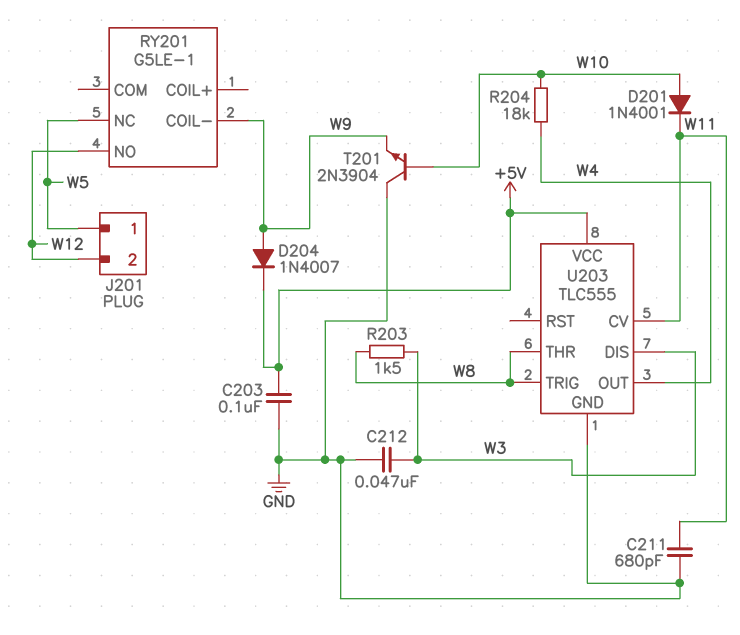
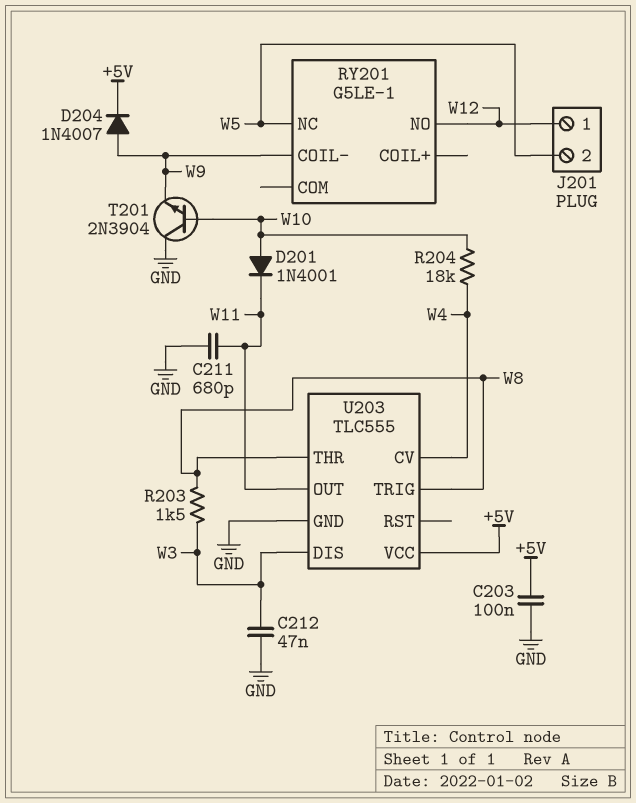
J201 pin 1: W5 -> W12
J201 pin 2: W12 -> W5
U203 pin CV: W11 -> W4
U203 pin OUT: W4 -> W11

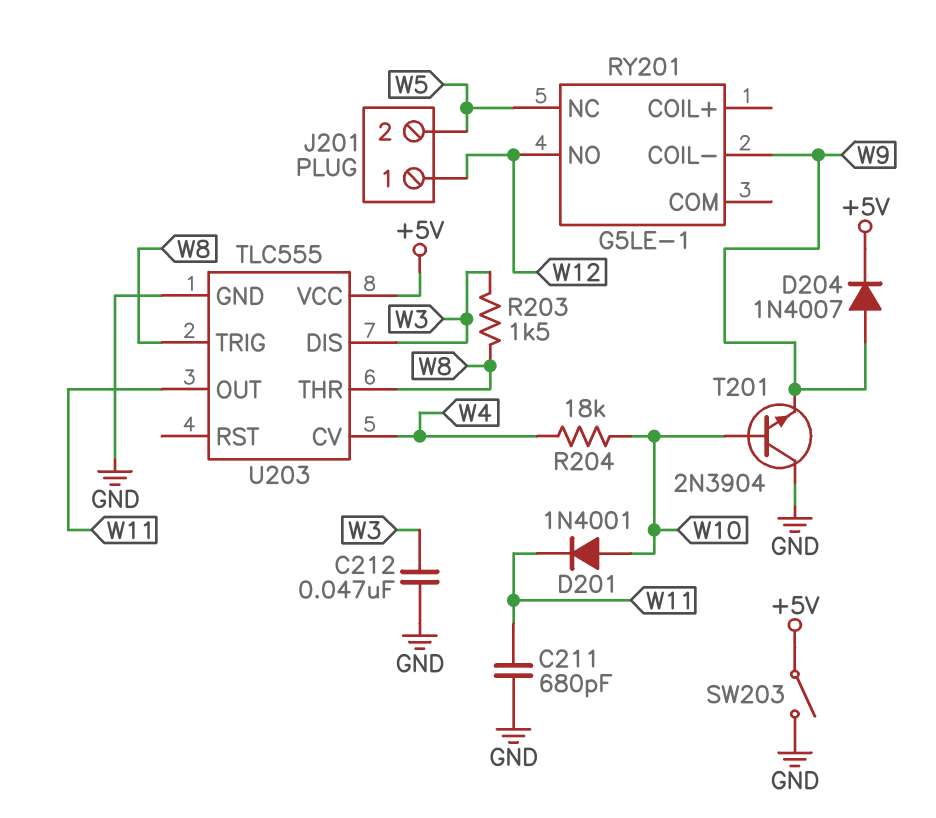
C203: 100nF (+5V, GND) -> none
SW203: none -> switch (+5V, GND)

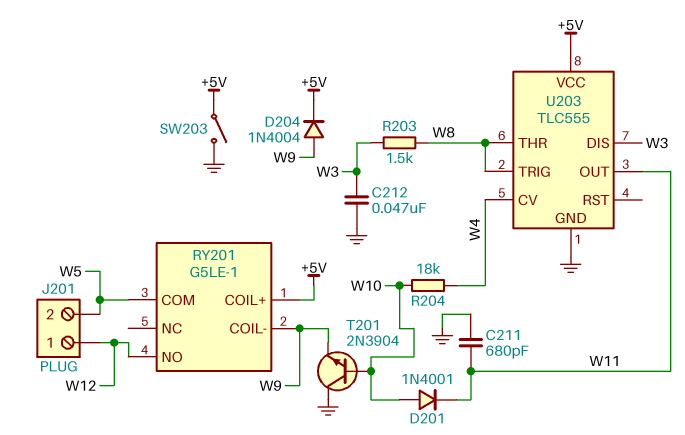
D204: diode 1N4007 (A W9, K +5V) -> diode 1N4004 (A W9, K +5V)
RY201 pin COIL+: none -> +5V
RY201 pin COM: none -> W5
RY201 pin NC: W5 -> none

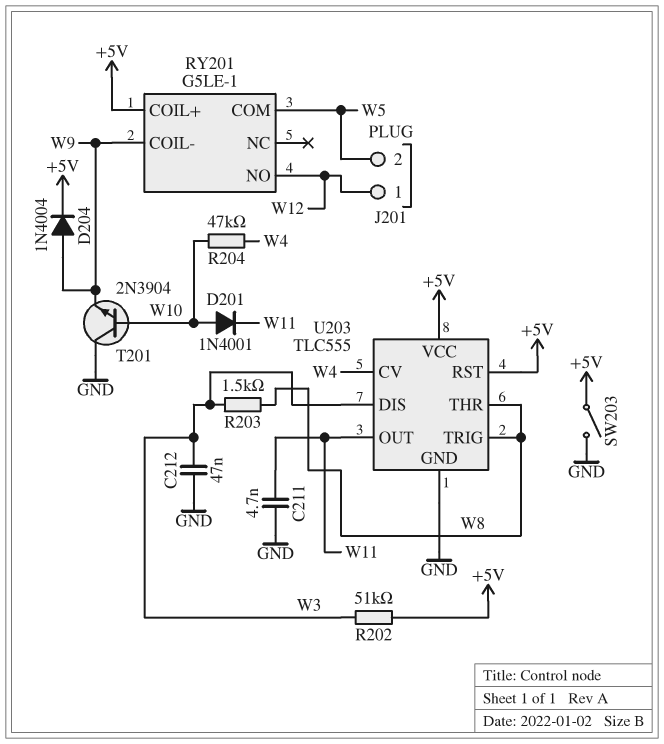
C211: 680pF (GND, W11) -> 4.7nF (GND, W11)
R202: none -> 51k (+5V, W3)
R204: 18k (W4, W10) -> 47k (W4, W10)
U203 pin RST: none -> +5V

